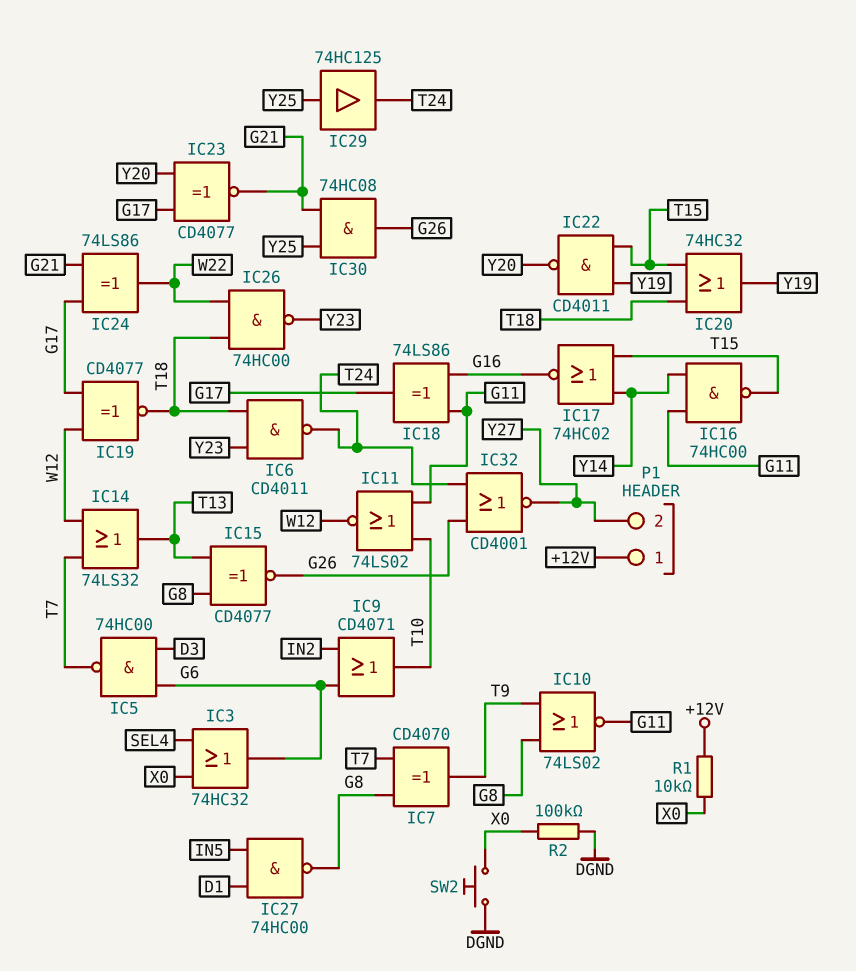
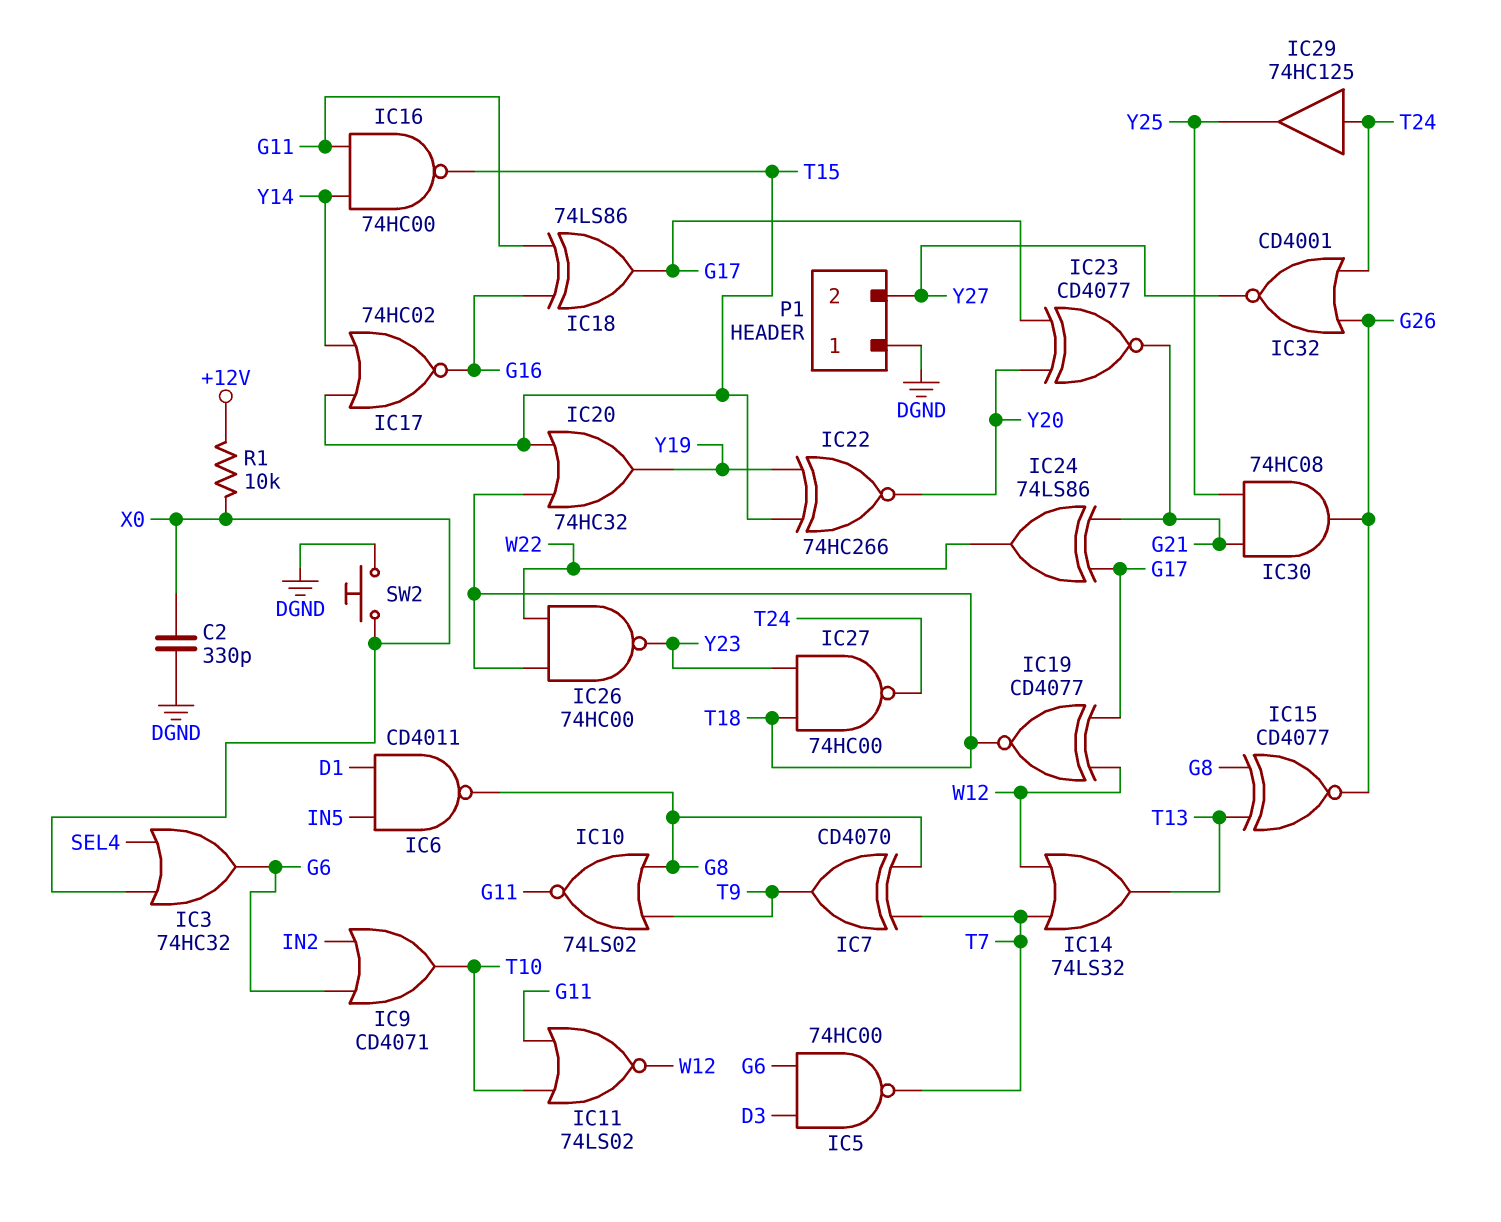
C2: none -> 330pF (DGND, X0)
IC6: NAND CD4011 (in T18, in Y23, out T24) -> NAND CD4011 (in D1, in IN5, out G8)
IC22: NAND CD4011 (in T15, in Y19, out Y20) -> XNOR 74HC266 (in T15, in Y19, out Y20)
IC27: NAND 74HC00 (in D1, in IN5, out G8) -> NAND 74HC00 (in T18, in Y23, out T24)
IC29: buffer 74HC125 (in Y25, out T24) -> buffer 74HC125 (in T24, out Y25)
P1 pin 1: +12V -> DGND
R2: 100k (DGND, X0) -> none

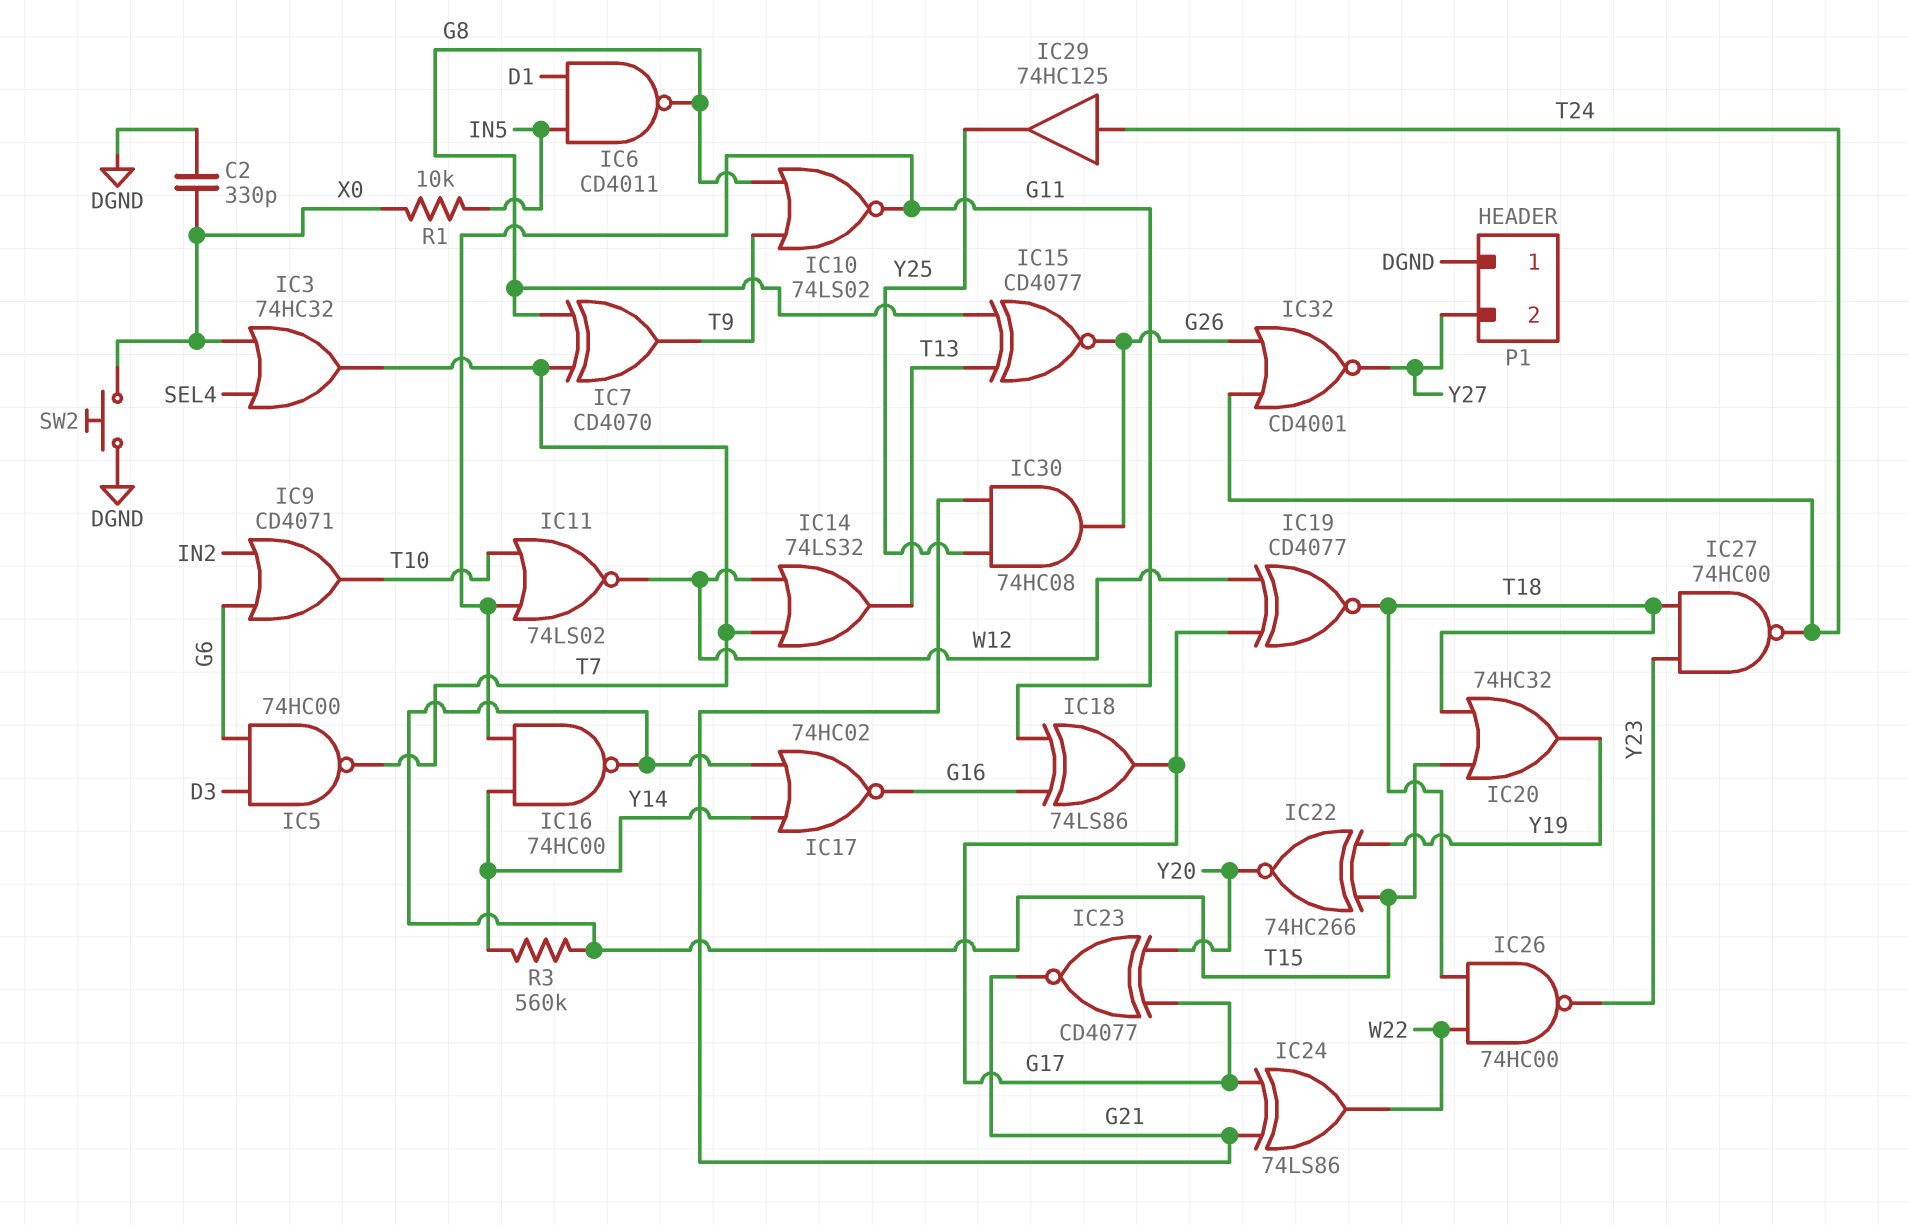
IC3: OR 74HC32 (in SEL4, in X0, out G6) -> OR 74HC32 (in SEL4, in X0, out T7)
R1: 10k (+12V, X0) -> 10k (IN5, X0)
R3: none -> 560k (T15, Y14)

